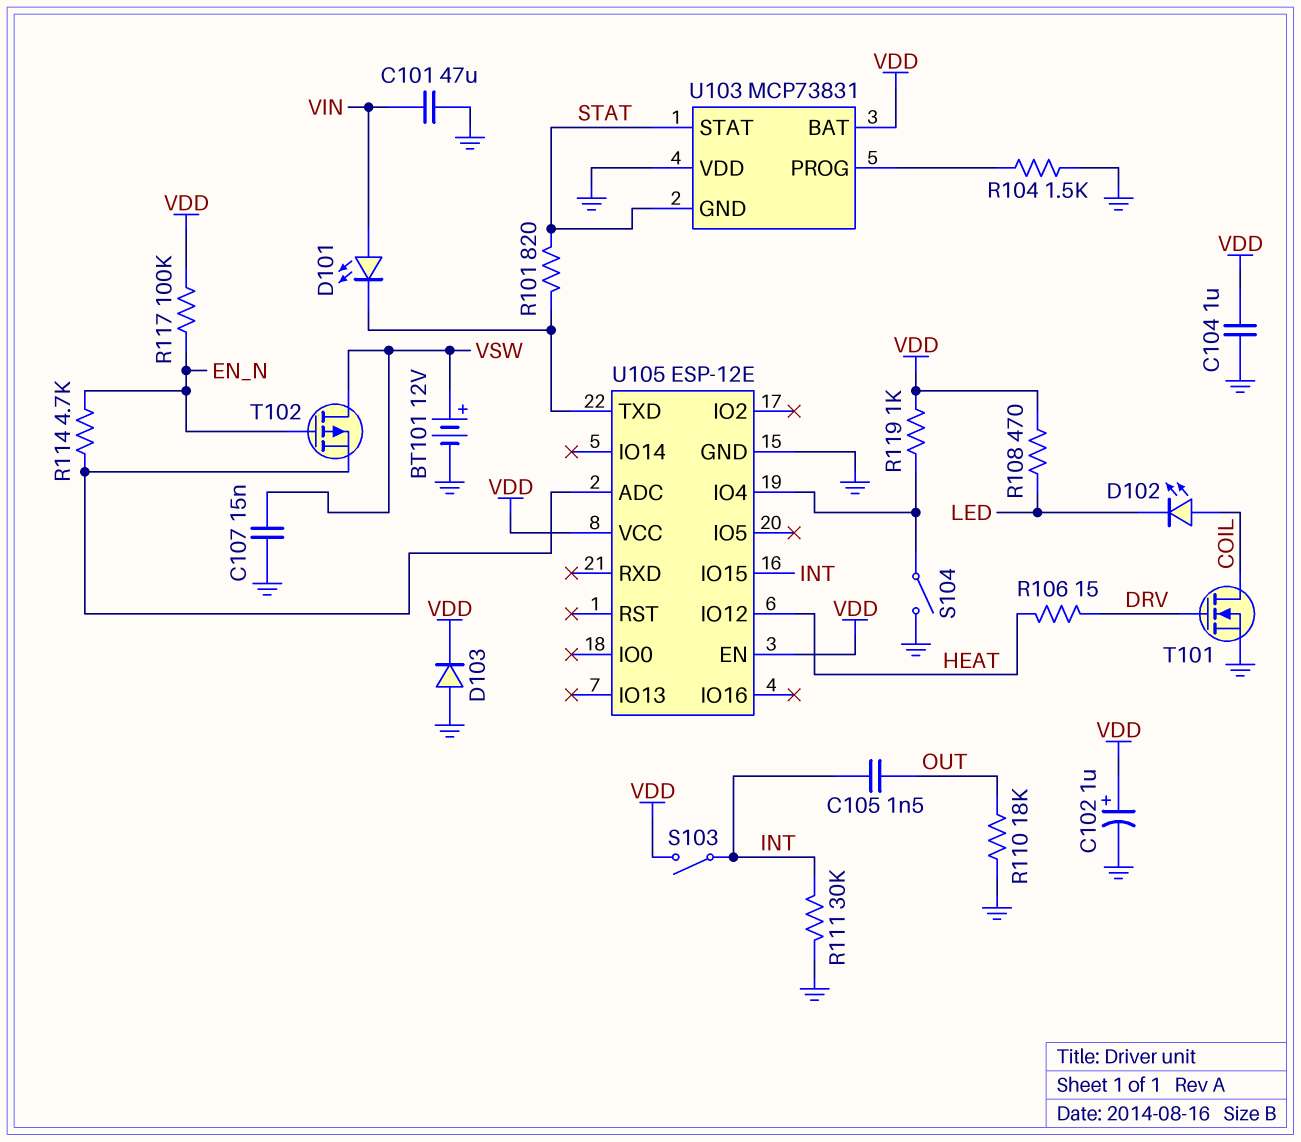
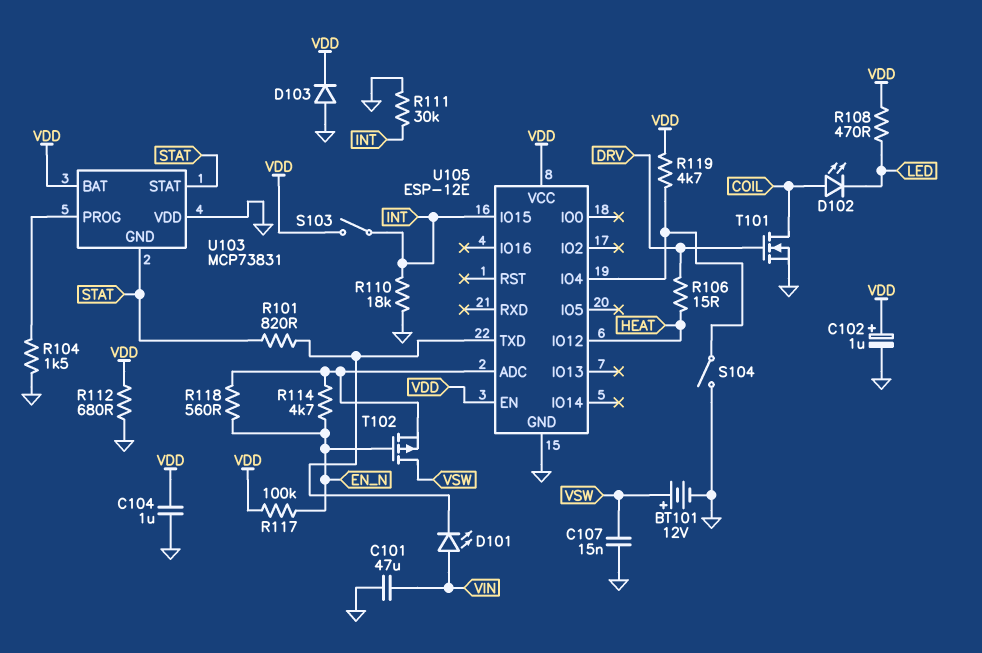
C105: 1.5nF (INT, OUT) -> none
R110: 18k (GND, OUT) -> 18k (GND, INT)
R112: none -> 680 (GND, VDD)
R118: none -> 560 (EN_N, U105/ADC)
R119: 1k (U105/IO4, VDD) -> 4.7k (U105/IO4, VDD)

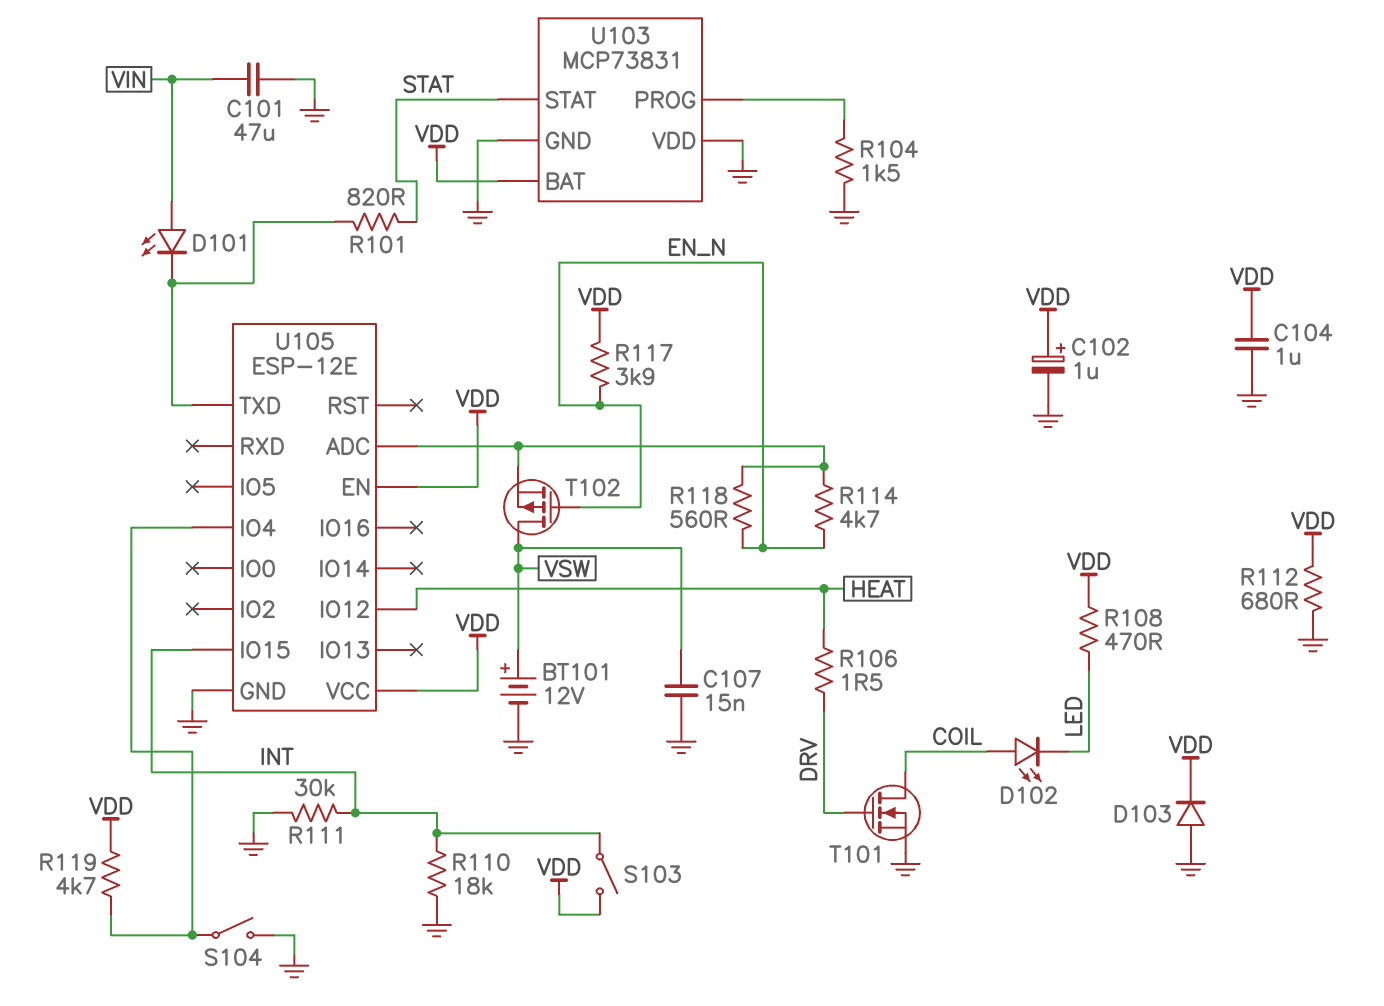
R106: 15 (DRV, HEAT) -> 1.5 (DRV, HEAT)
R117: 100k (EN_N, VDD) -> 3.9k (EN_N, VDD)
U103 pin GND: STAT -> GND

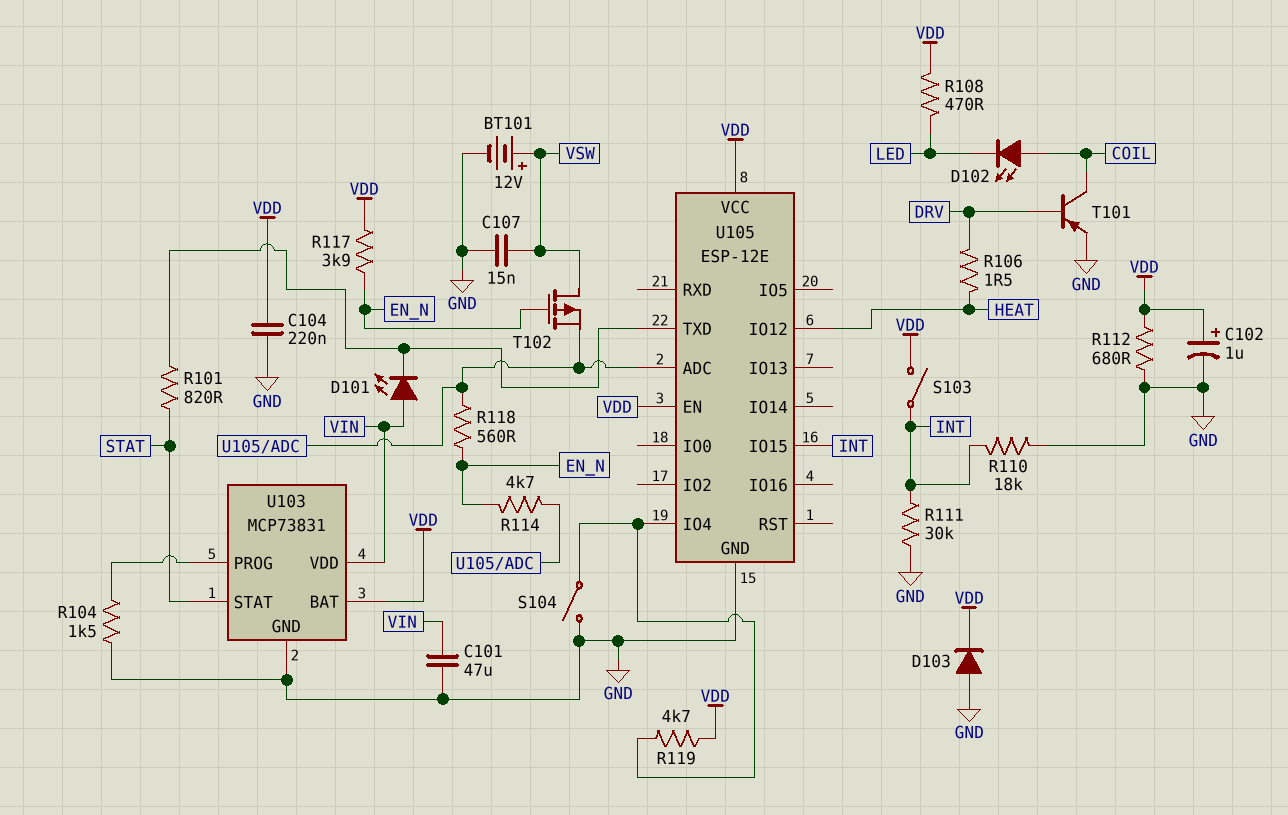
C104: 1uF (GND, VDD) -> 220nF (GND, VDD)
T101: NMOS (G DRV, D COIL, S GND) -> PNP (B DRV, C COIL, E GND)
U103 pin VDD: GND -> VIN

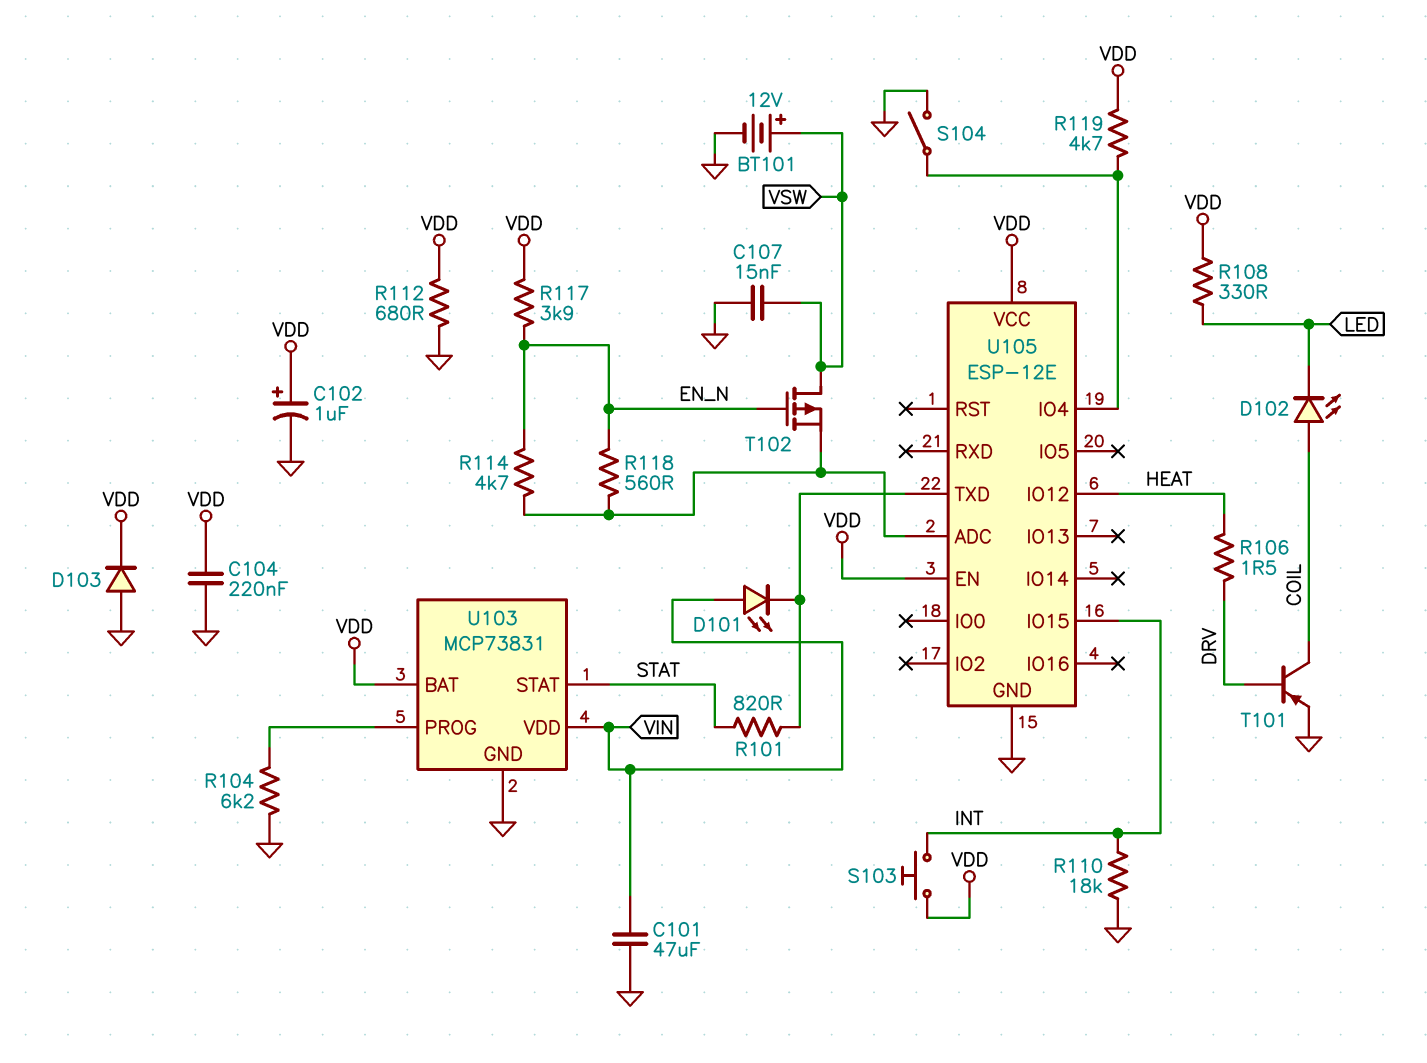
R104: 1.5k (GND, U103/PROG) -> 6.2k (GND, U103/PROG)
R108: 470 (LED, VDD) -> 330 (LED, VDD)
R111: 30k (GND, INT) -> none
S103: switch (INT, VDD) -> button (INT, VDD)

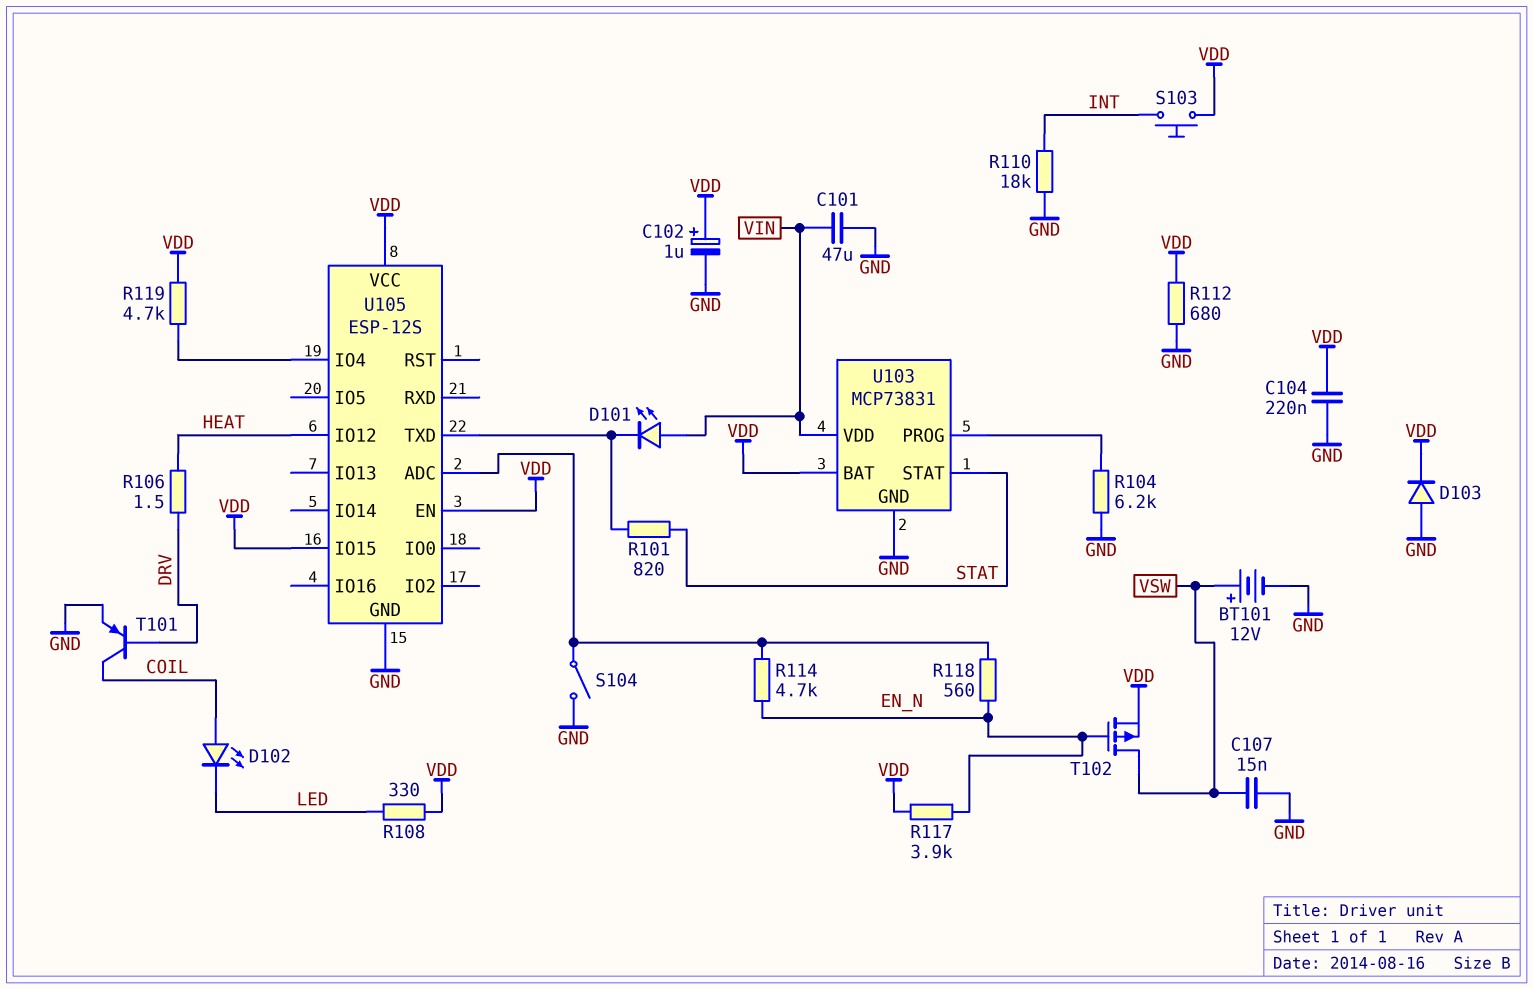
S104: switch (GND, U105/IO4) -> switch (GND, U105/ADC)
T102: PMOS (G EN_N, D VSW, S U105/ADC) -> PMOS (G EN_N, D VSW, S VDD)
U105: ESP-12E -> ESP-12S
U105 pin IO15: INT -> VDD

